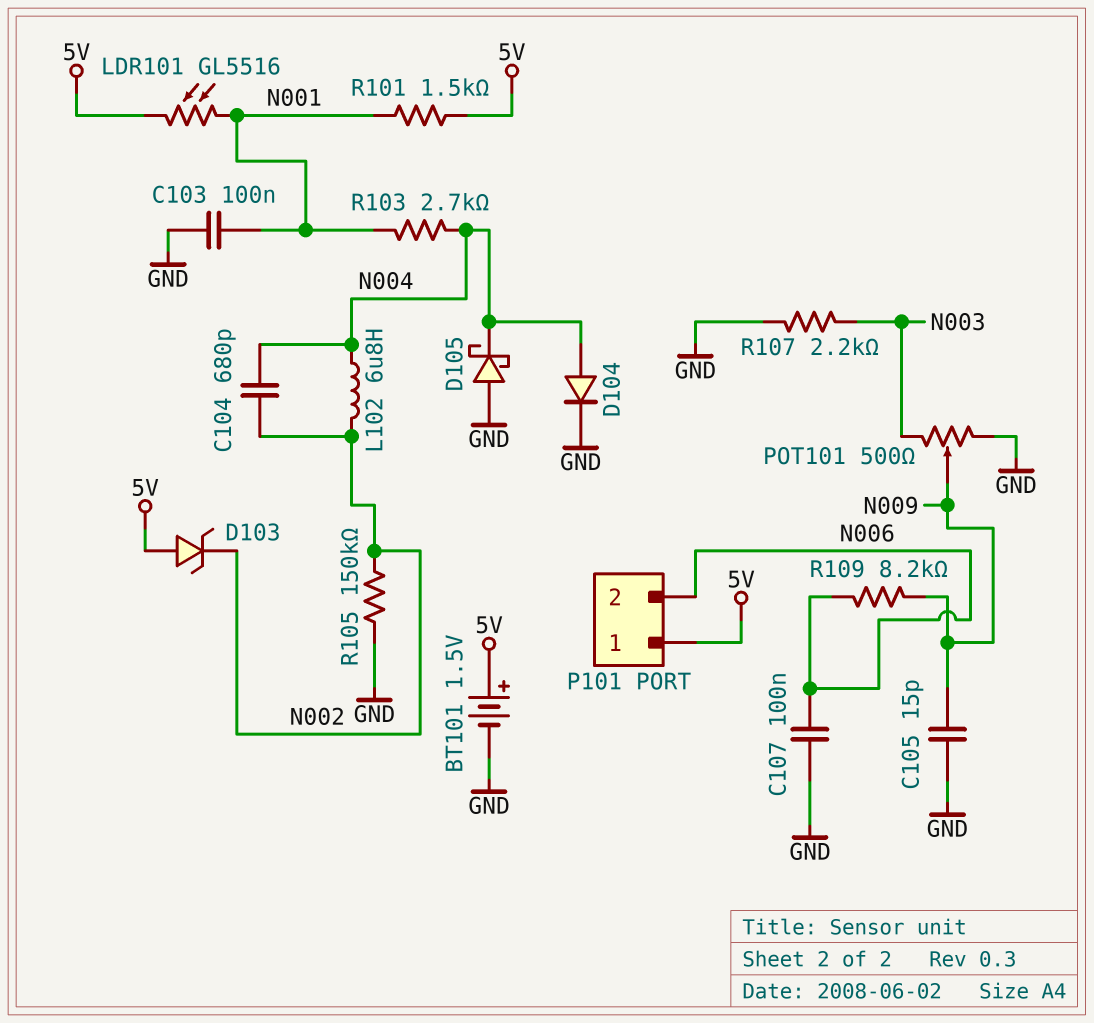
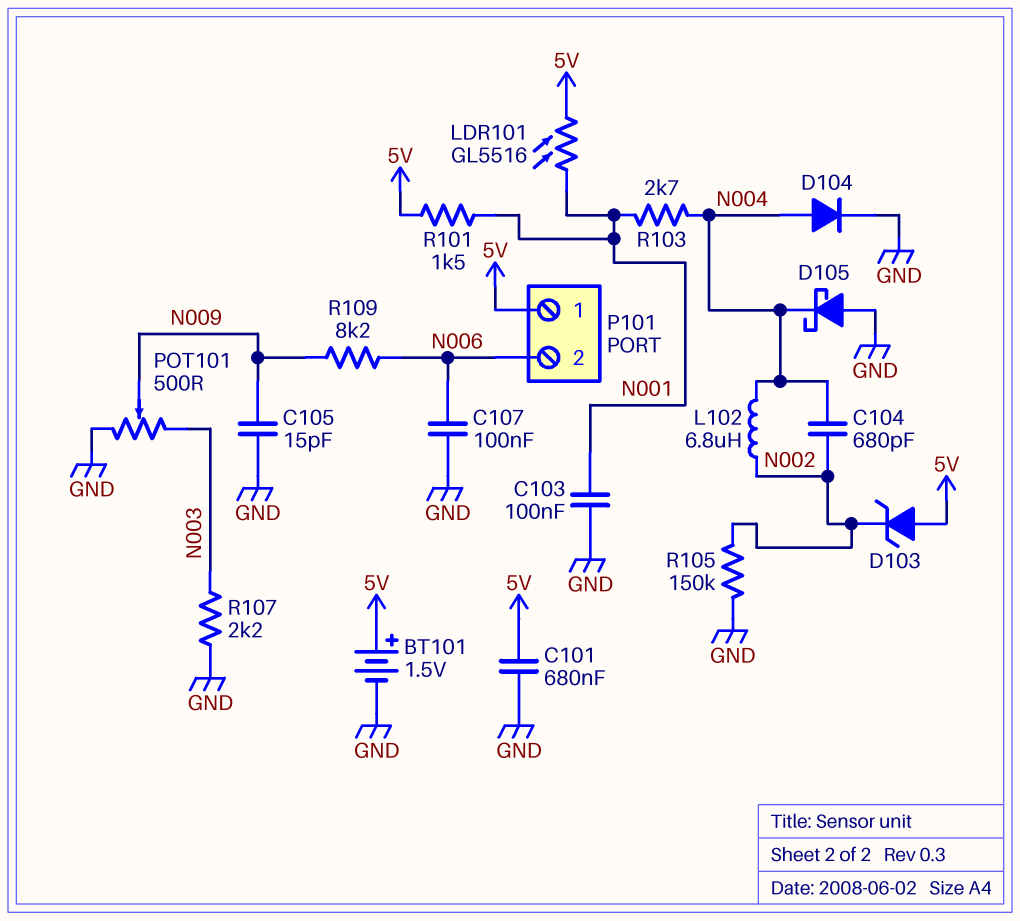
C101: none -> 680nF (5V, GND)

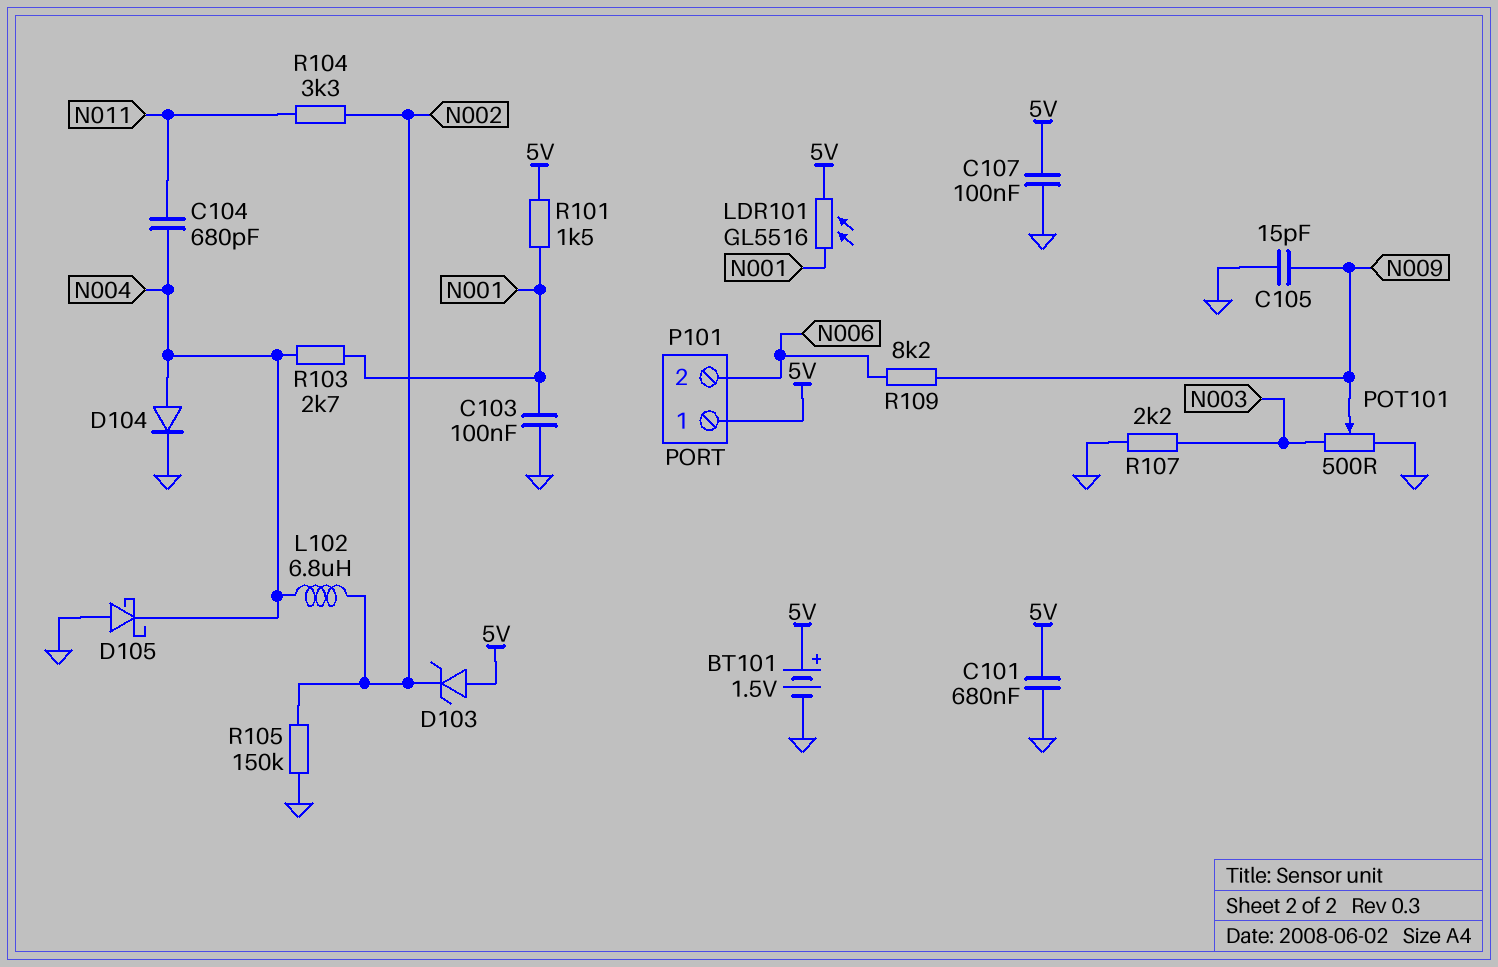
C104: 680pF (N002, N004) -> 680pF (N004, N011)
C107: 100nF (GND, N006) -> 100nF (5V, GND)
R104: none -> 3.3k (N002, N011)

